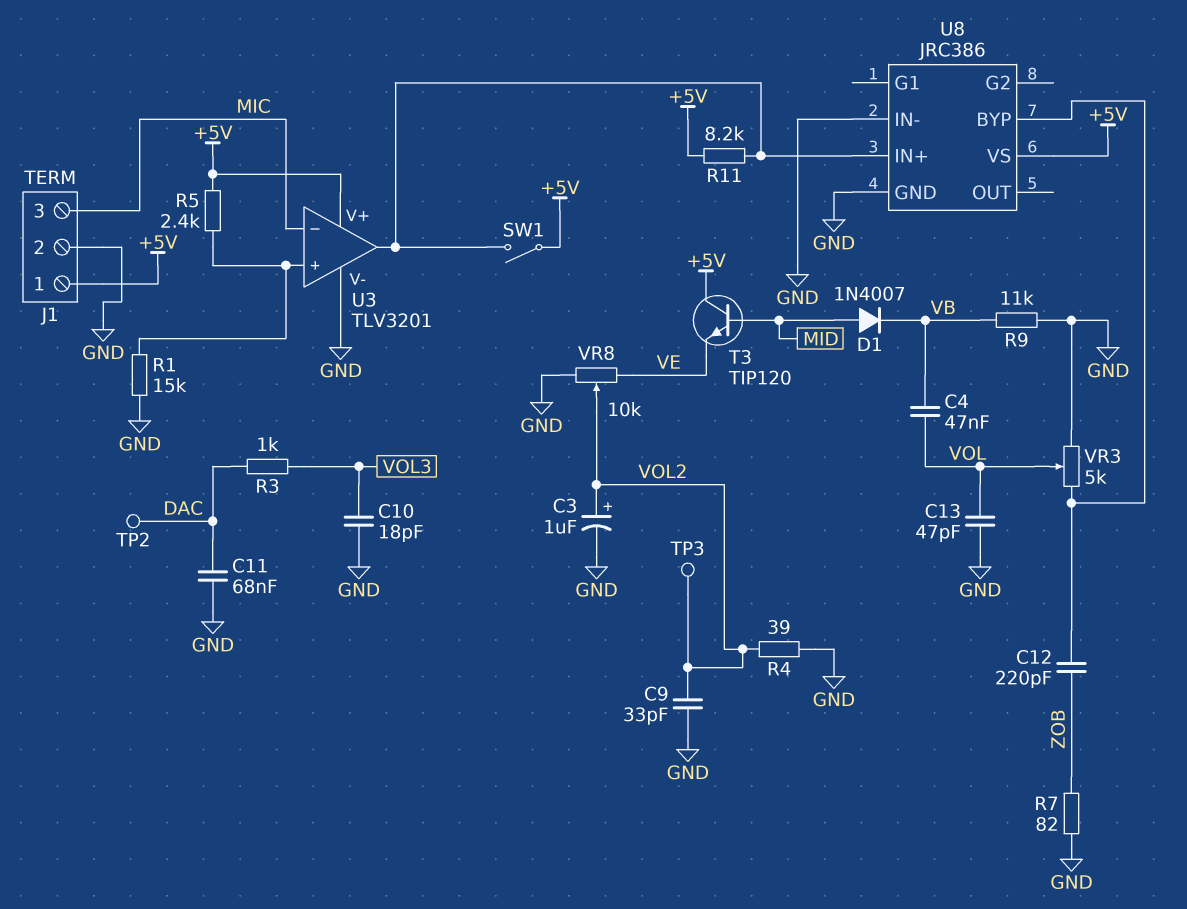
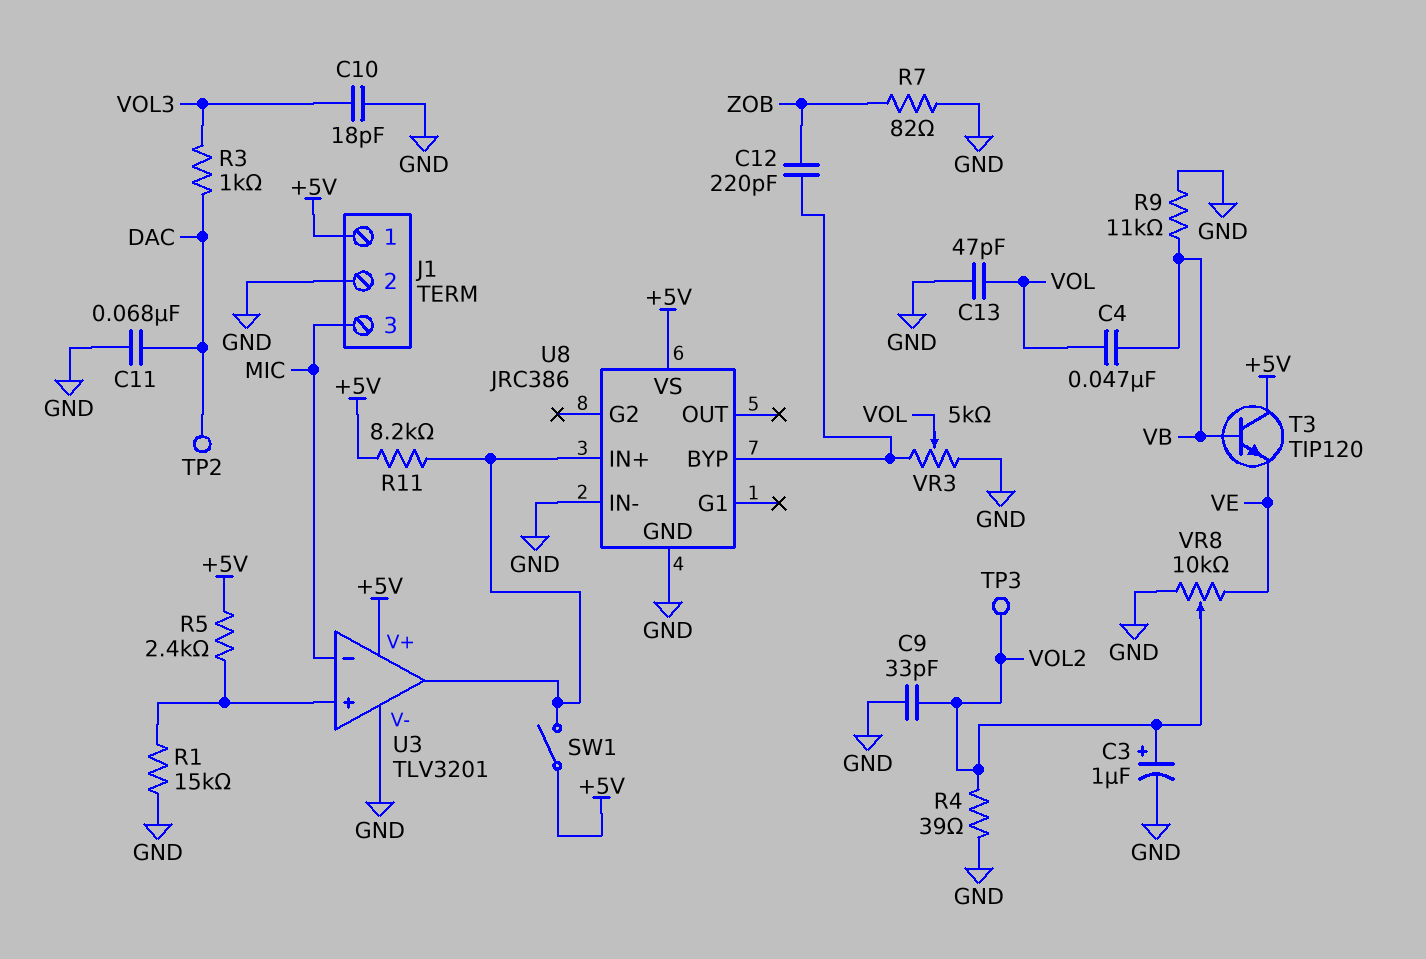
D1: diode 1N4007 (A MID, K VB) -> none
T3: NPN TIP120 (B MID, C +5V, E VE) -> NPN TIP120 (B VB, C +5V, E VE)

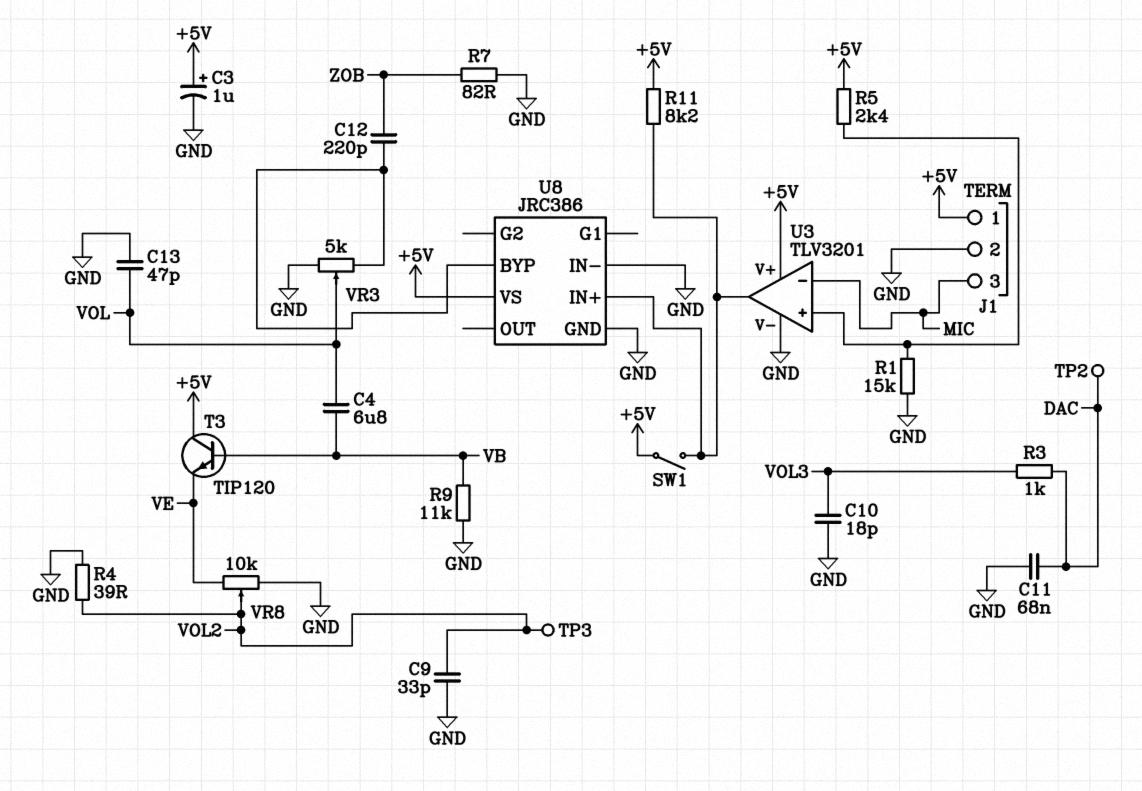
C3: 1uF (plus VOL2, minus GND) -> 1uF (plus +5V, minus GND)
C4: 47nF (VB, VOL) -> 6.8uF (VB, VOL)

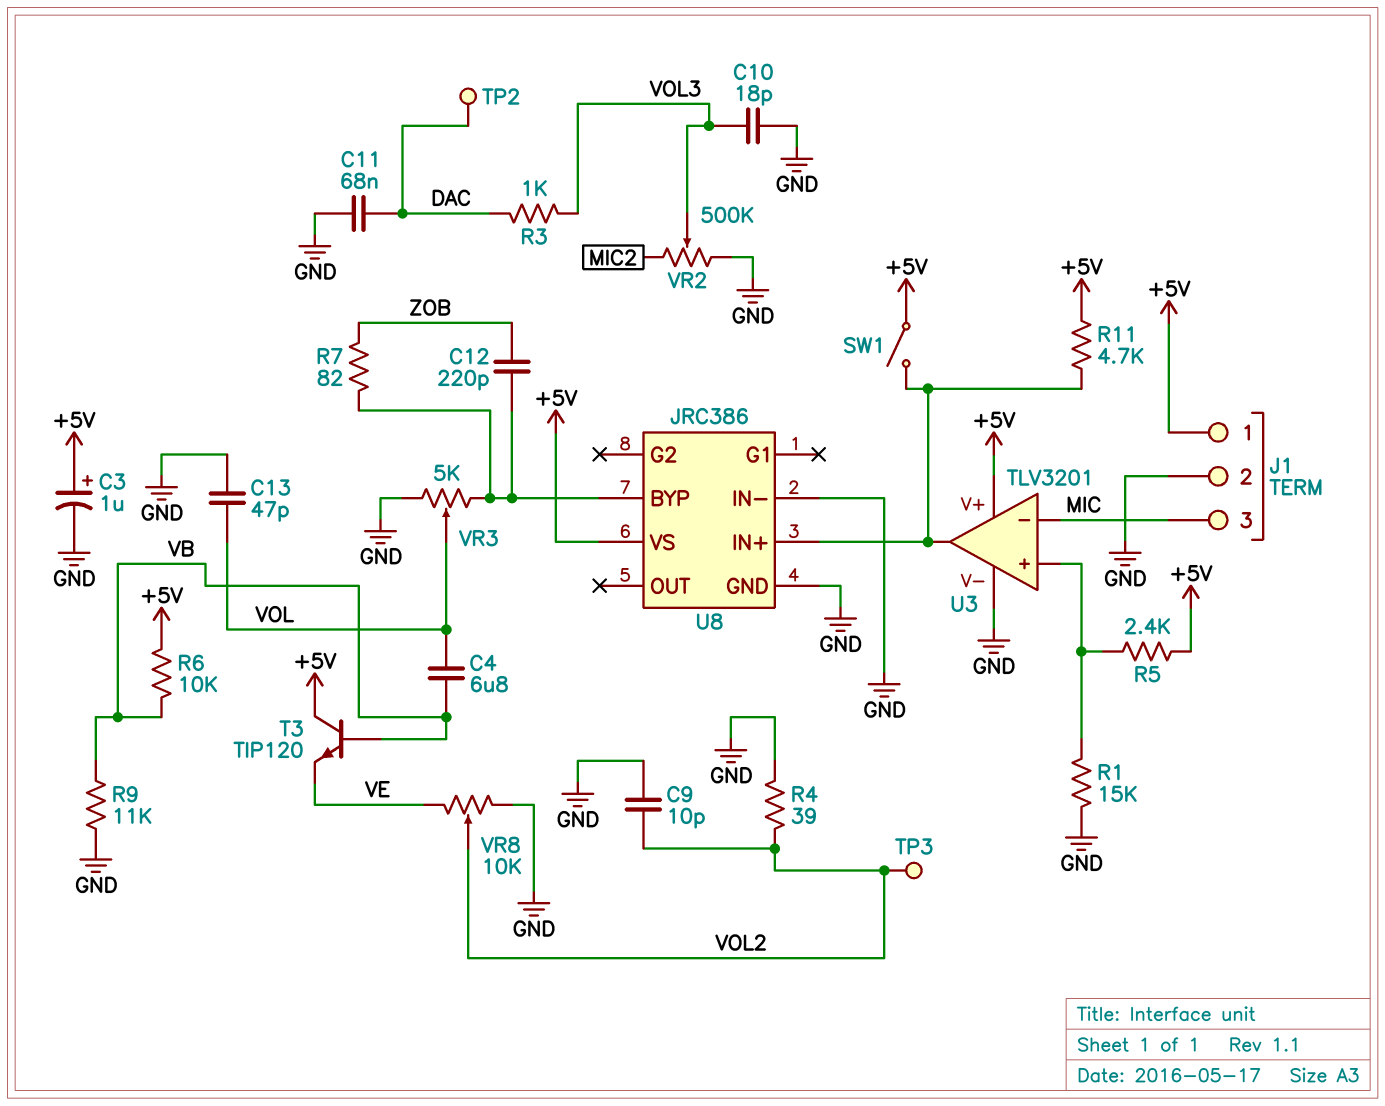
C9: 33pF (GND, VOL2) -> 10pF (GND, VOL2)
R6: none -> 10k (+5V, VB)
R7: 82 (GND, ZOB) -> 82 (U8/BYP, ZOB)
R11: 8.2k (+5V, U3/out) -> 4.7k (+5V, U3/out)
VR2: none -> 500k (GND, MIC2, wiper VOL3)

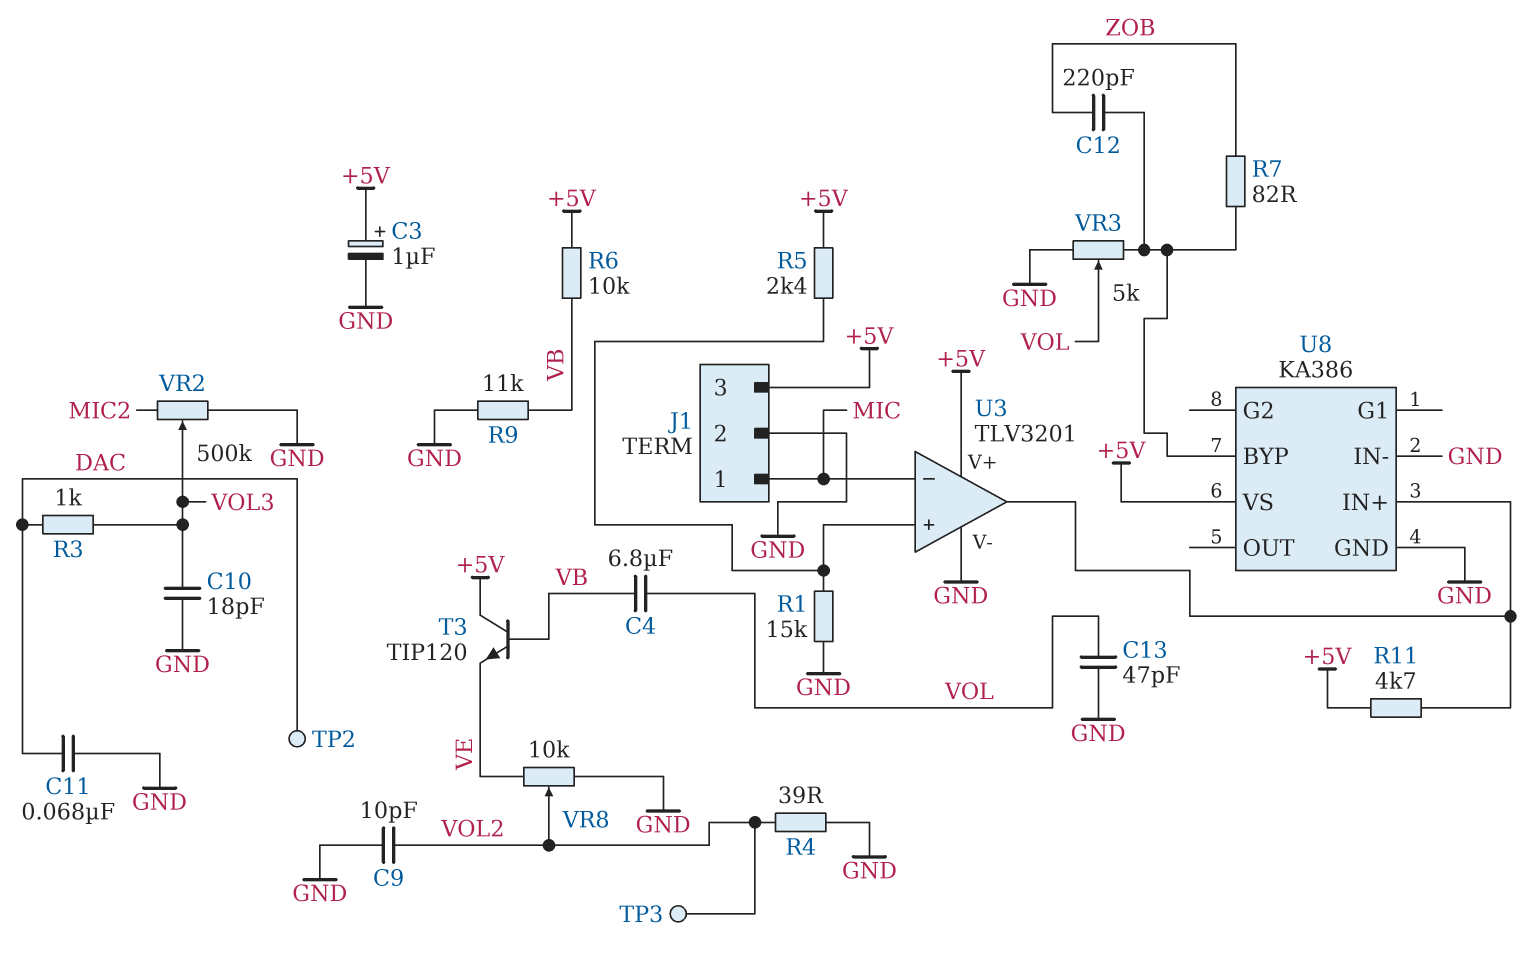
J1 pin 1: +5V -> MIC
J1 pin 3: MIC -> +5V
SW1: switch (+5V, U3/out) -> none
U8: JRC386 -> KA386

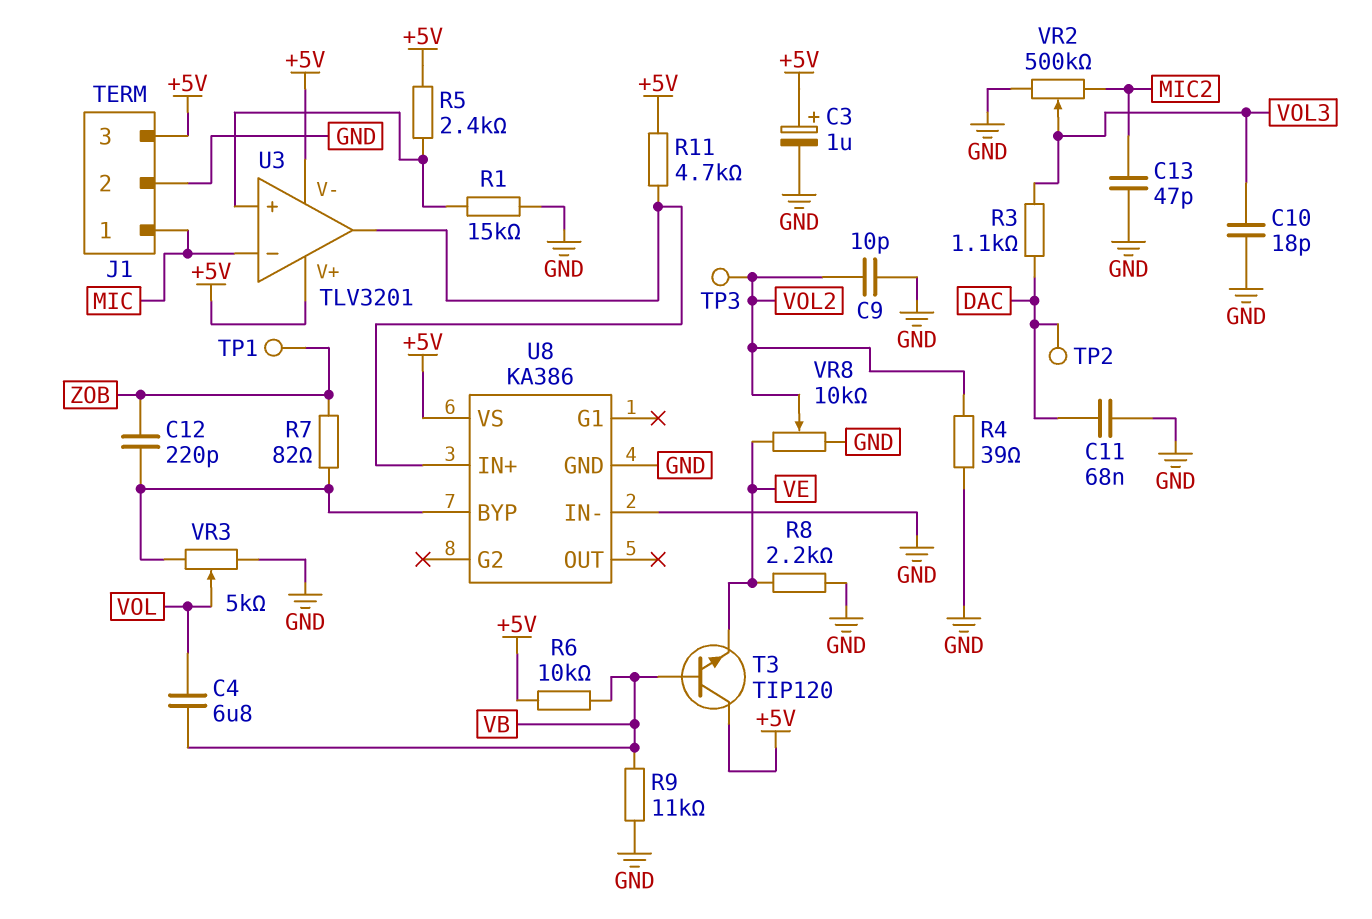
C13: 47pF (GND, VOL) -> 47pF (GND, MIC2)
R3: 1k (DAC, VOL3) -> 1.1k (DAC, VOL3)
R8: none -> 2.2k (GND, VE)
TP1: none -> test point (ZOB)
U3 pin V-: GND -> +5V

